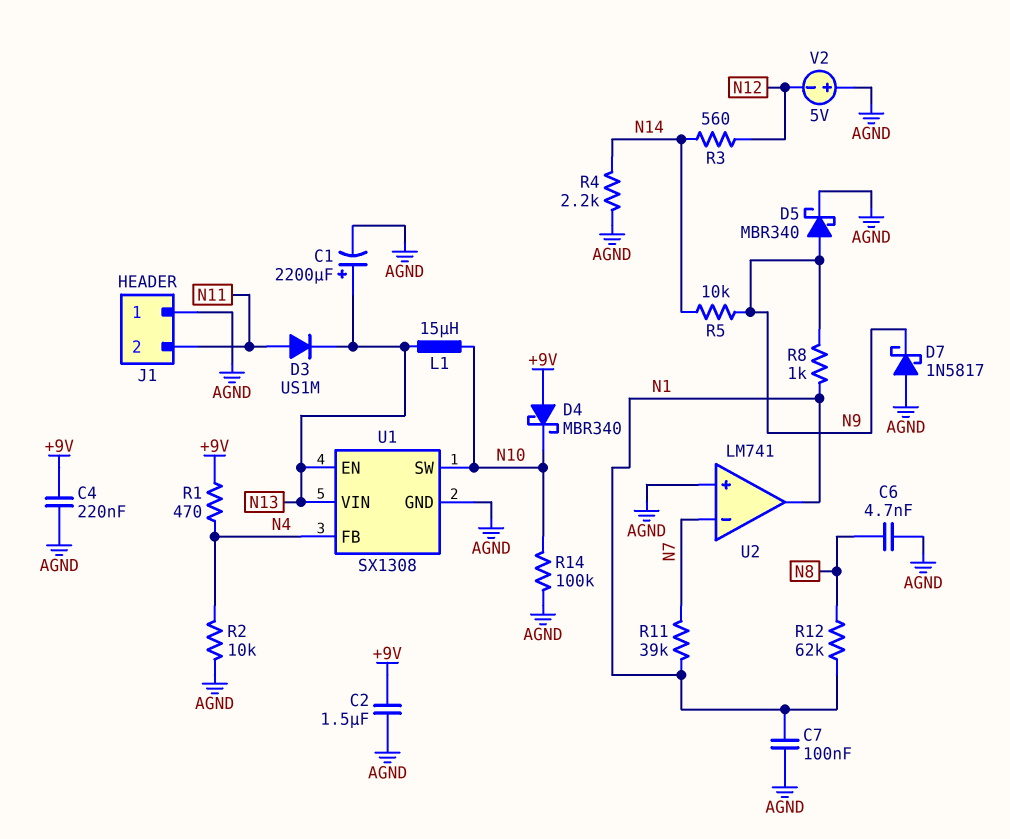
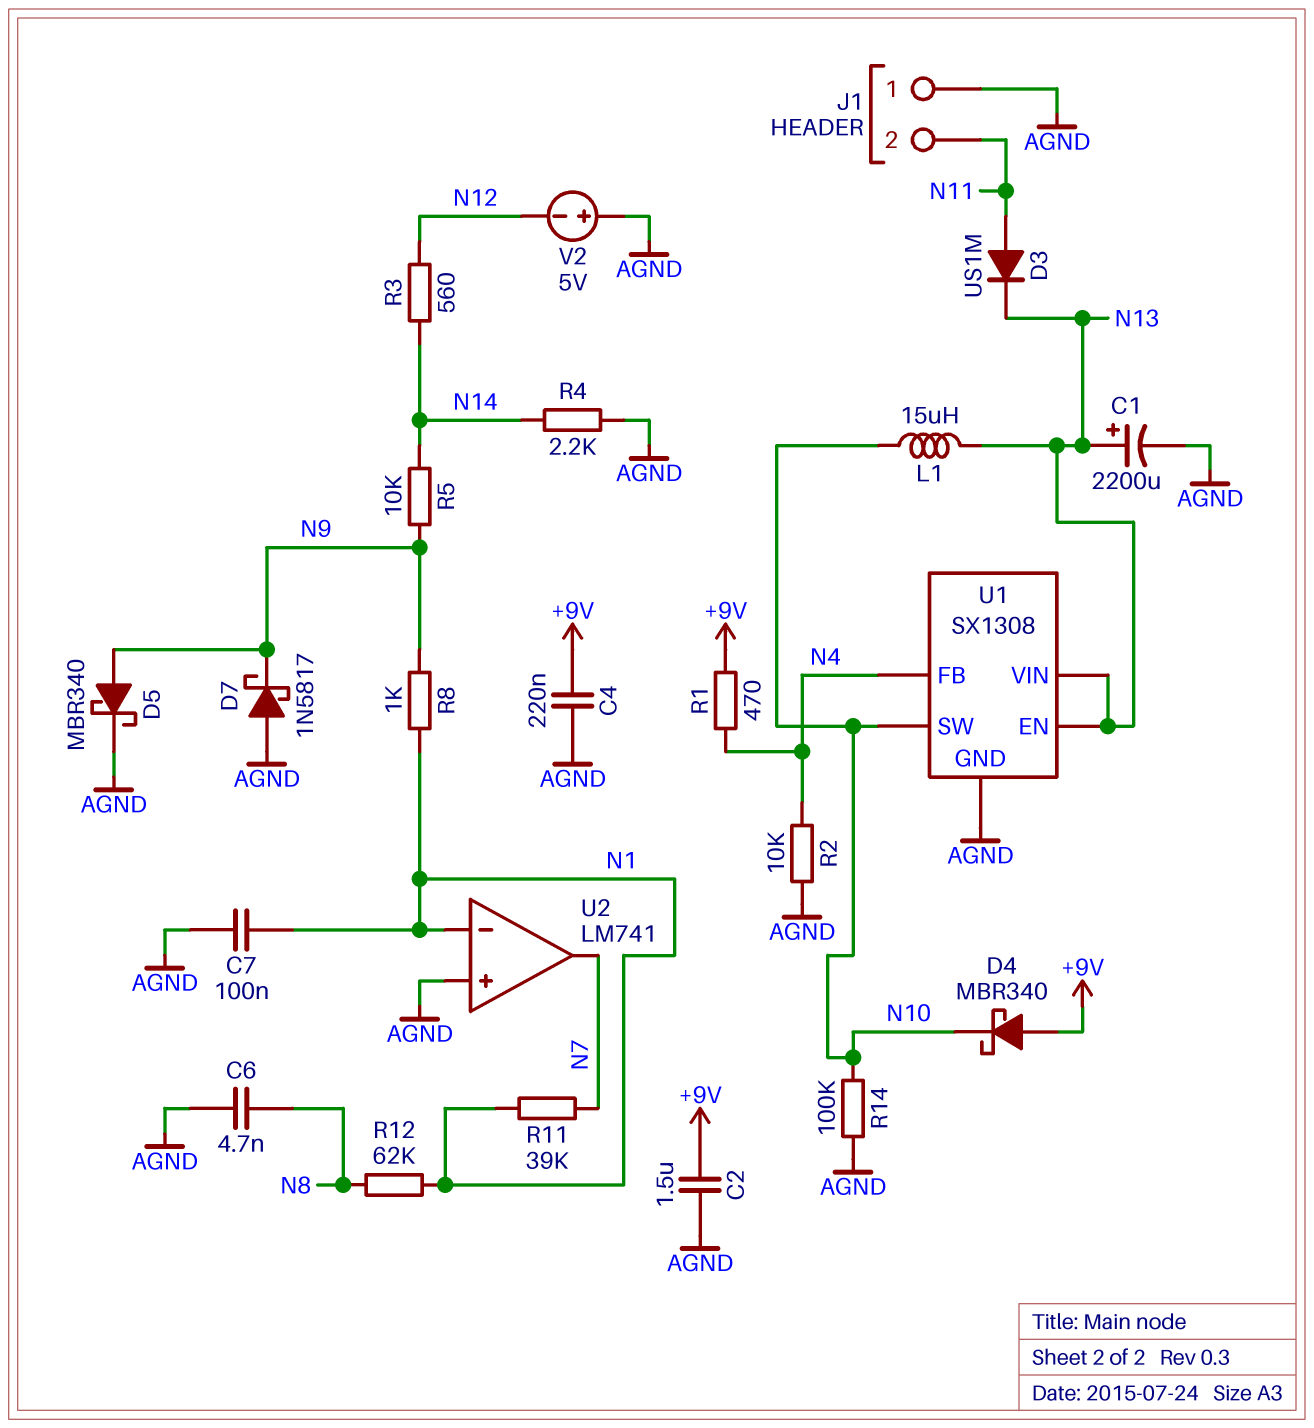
U2 pin in-: N7 -> N1
U2 pin out: N1 -> N7

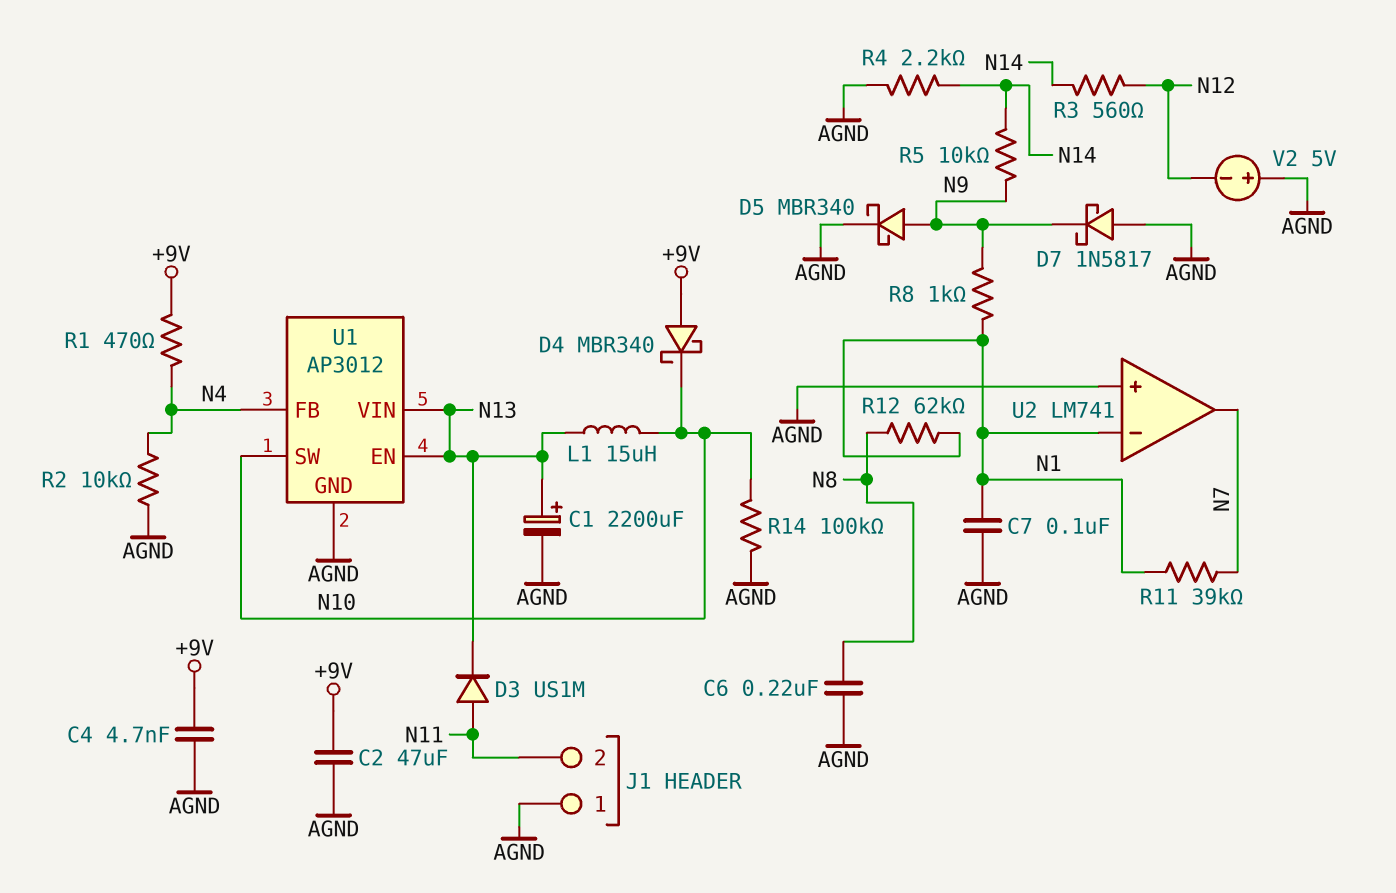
C2: 1.5uF (+9V, AGND) -> 47uF (+9V, AGND)
C4: 220nF (+9V, AGND) -> 4.7nF (+9V, AGND)
C6: 4.7nF (AGND, N8) -> 220nF (AGND, N8)
U1: SX1308 -> AP3012

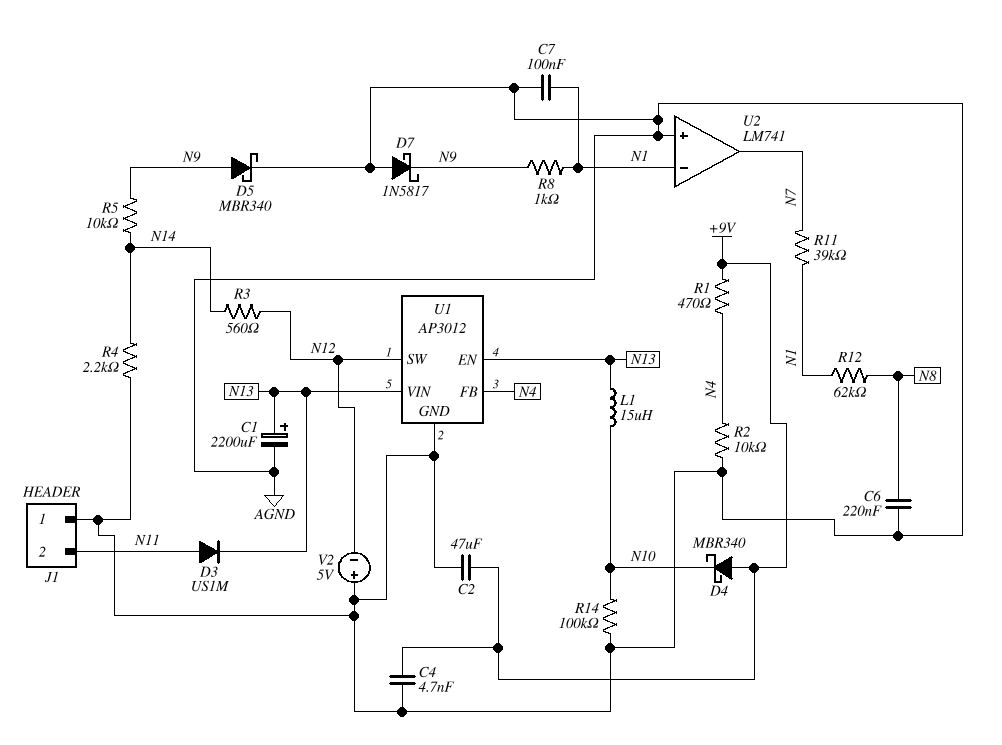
U1 pin SW: N10 -> N12

